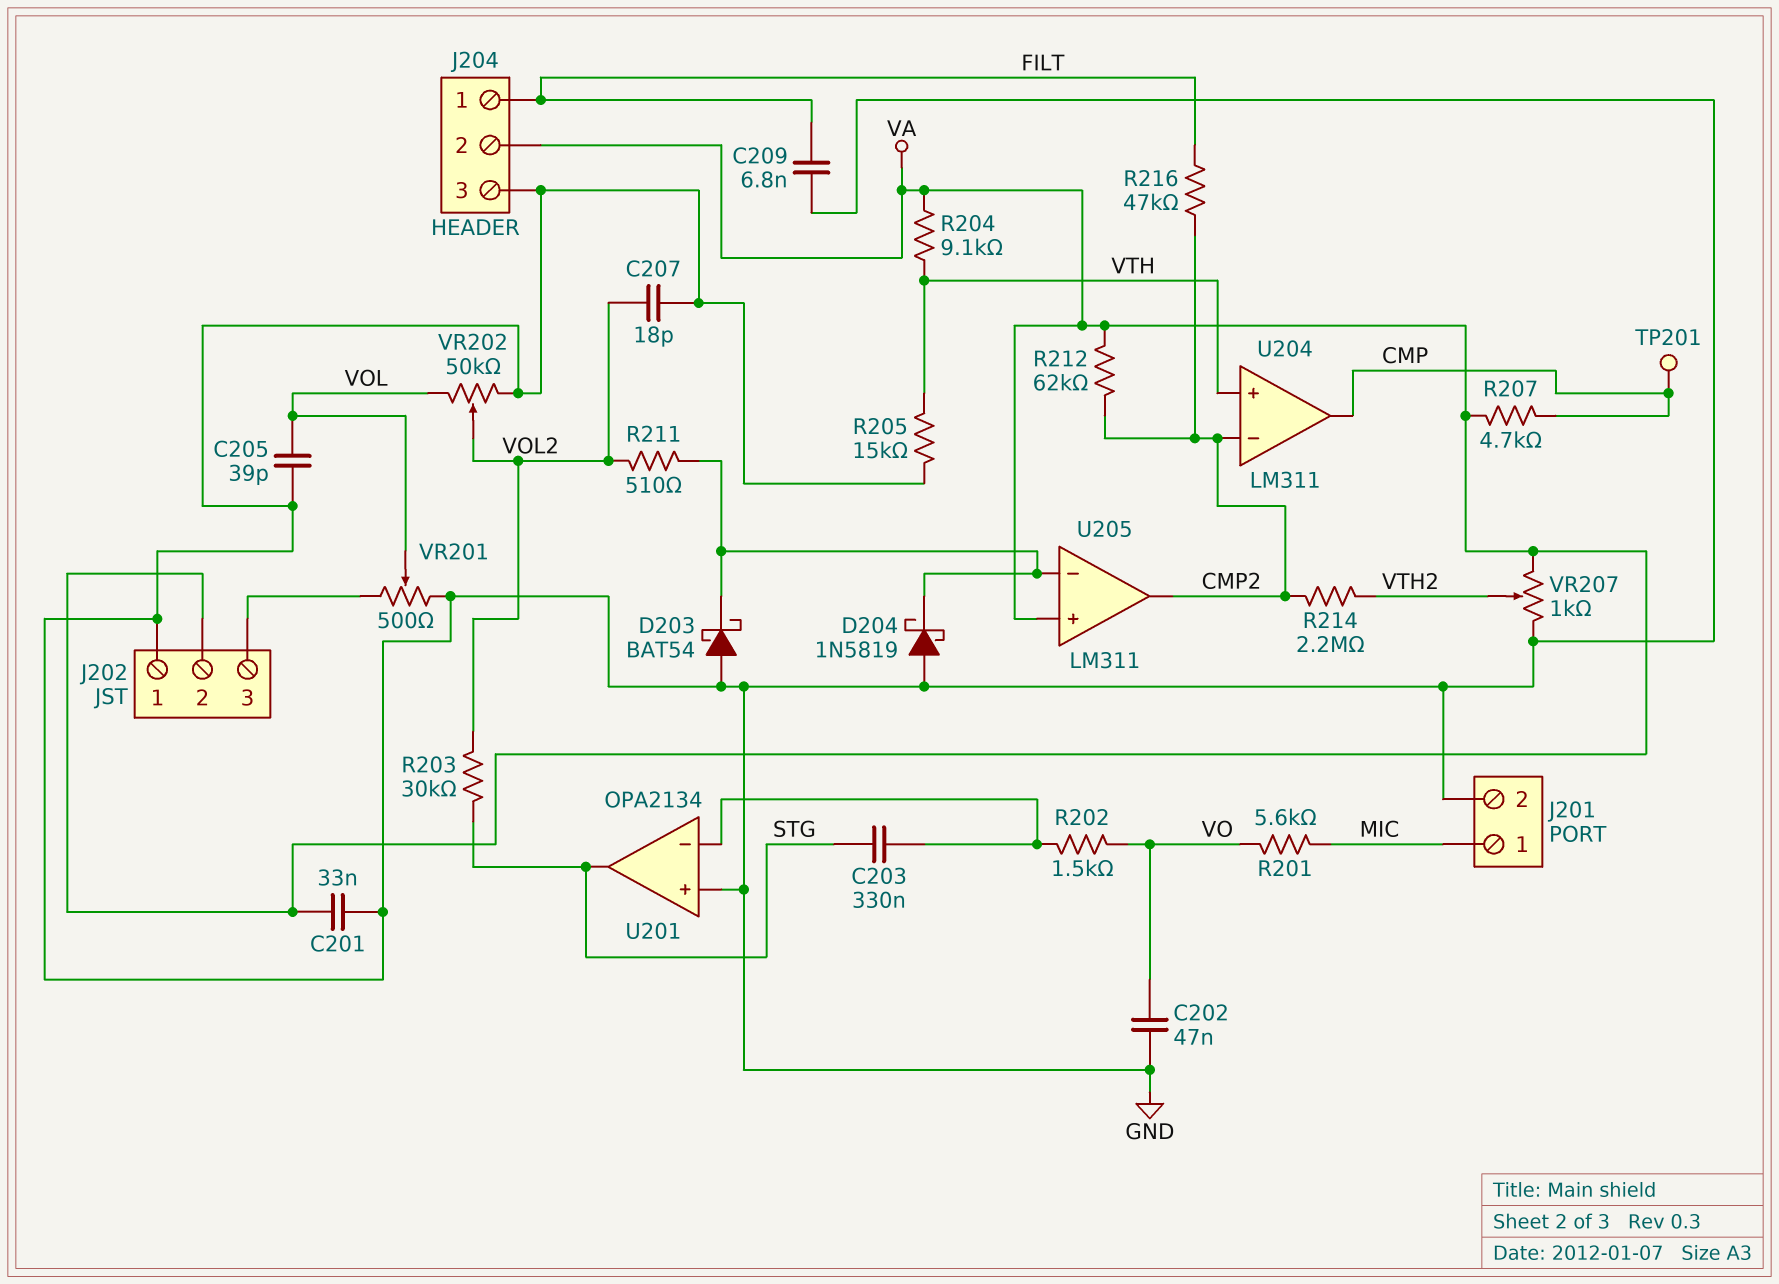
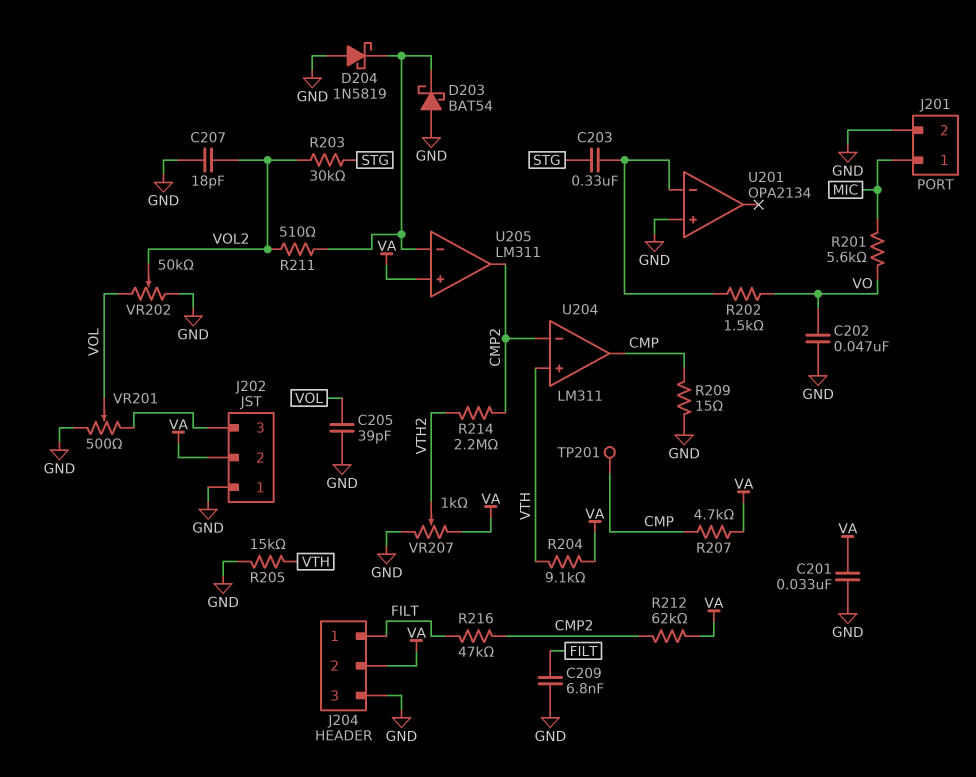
R209: none -> 15 (CMP, GND)
U201 pin out: STG -> none

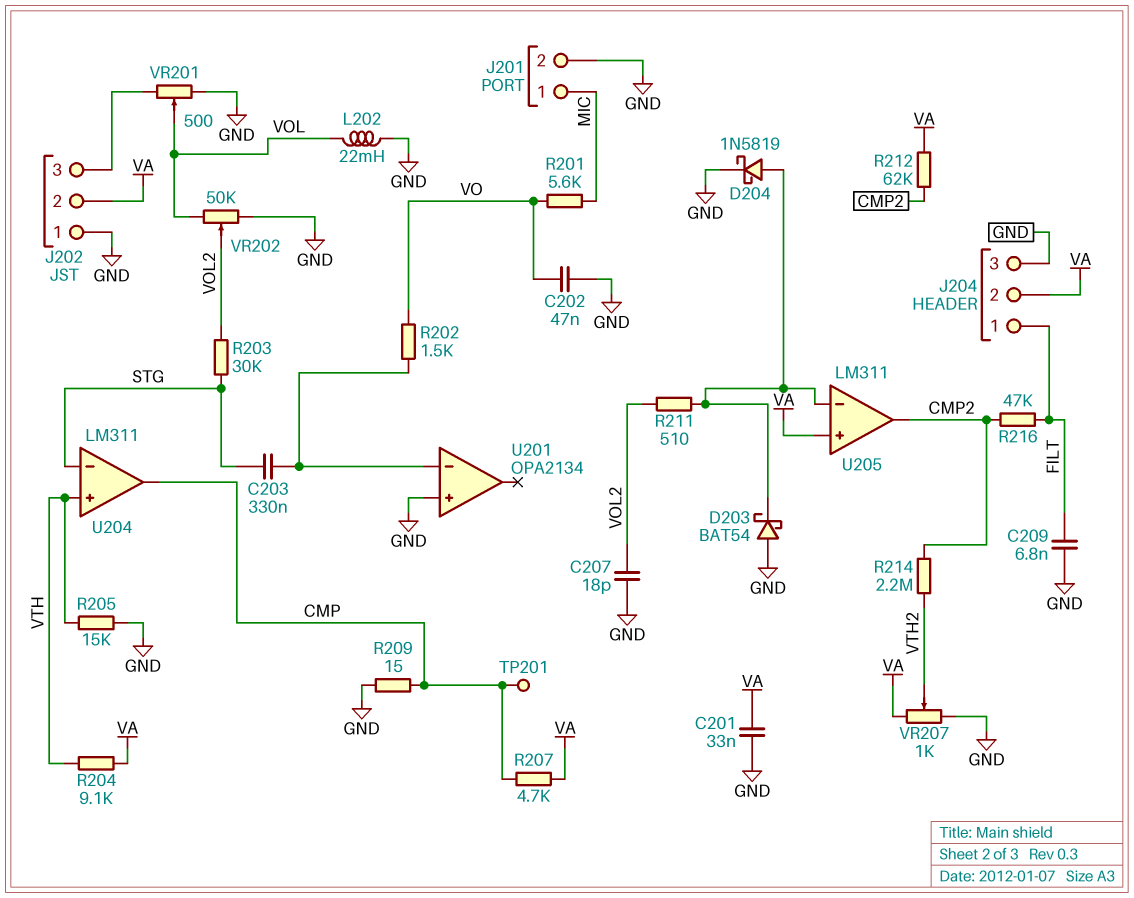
C205: 39pF (GND, VOL) -> none
D204: schottky 1N5819 (A GND, K U205/in-) -> schottky 1N5819 (A U205/in-, K GND)
L202: none -> 22mH (GND, VOL)
U204 pin in-: CMP2 -> STG

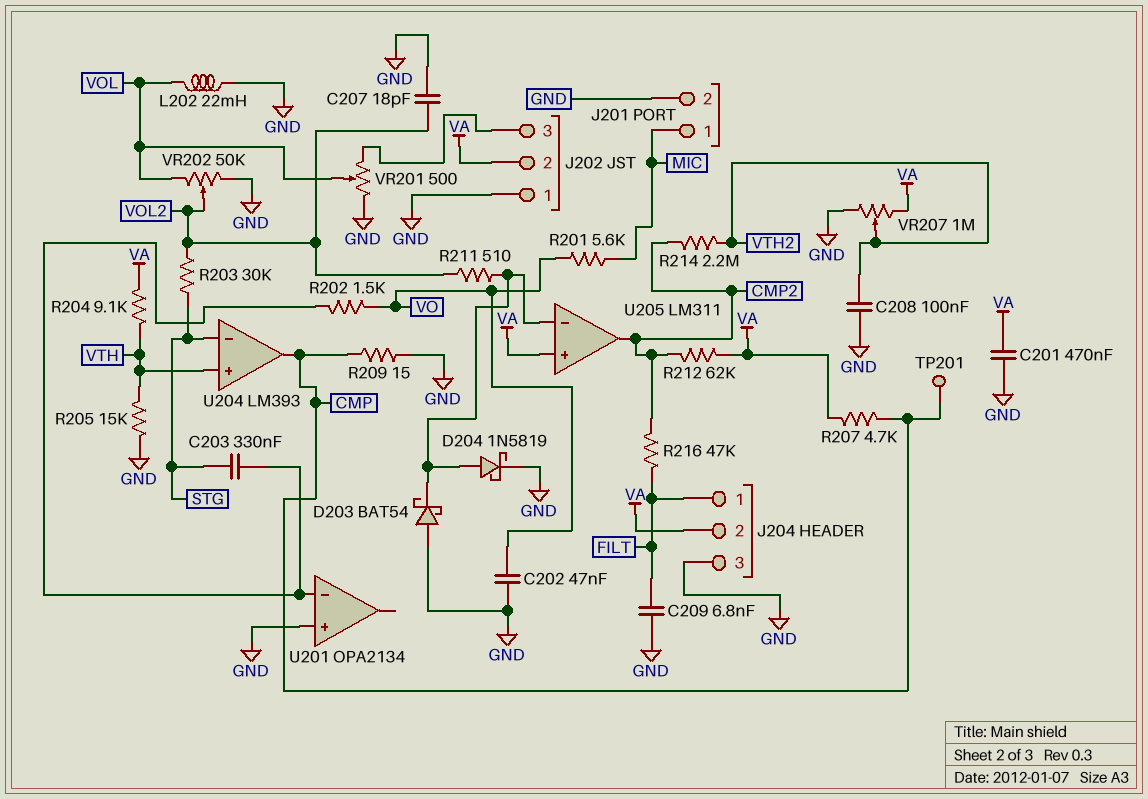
C201: 33nF (GND, VA) -> 470nF (GND, VA)
C208: none -> 100nF (GND, VTH2)
U204: LM311 -> LM393
VR207: 1k (GND, VA, wiper VTH2) -> 1M (GND, VA, wiper VTH2)

